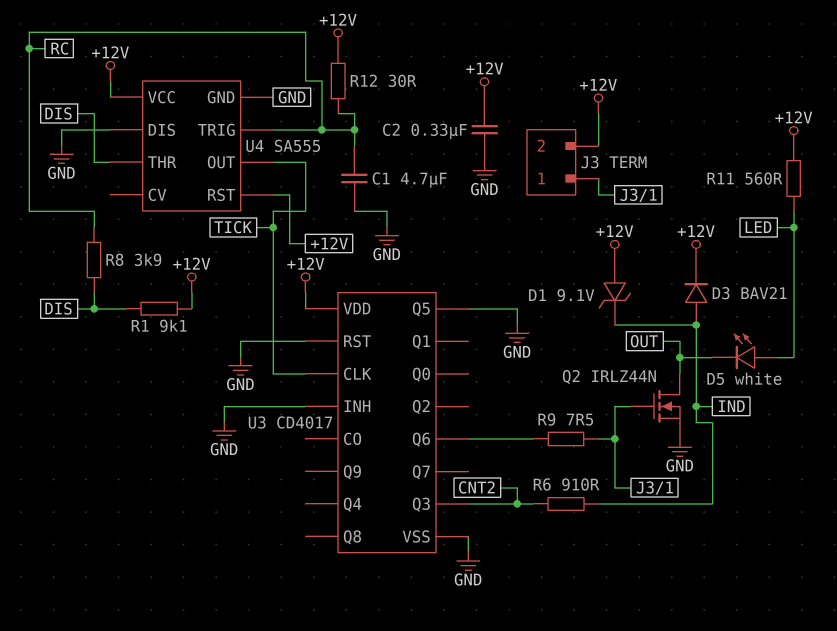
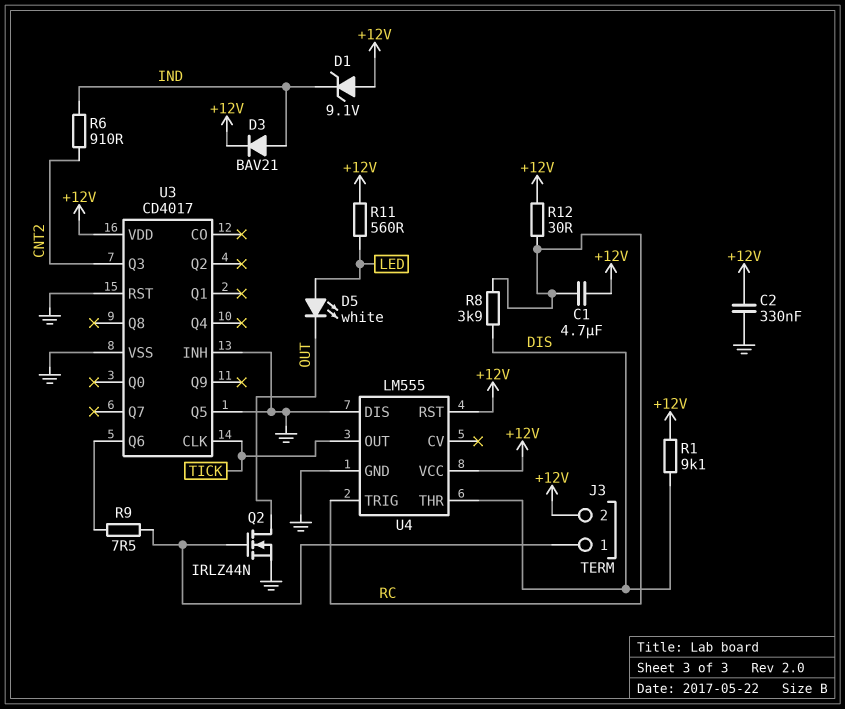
C1: 4.7uF (GND, RC) -> 4.7uF (+12V, RC)
U4: SA555 -> LM555

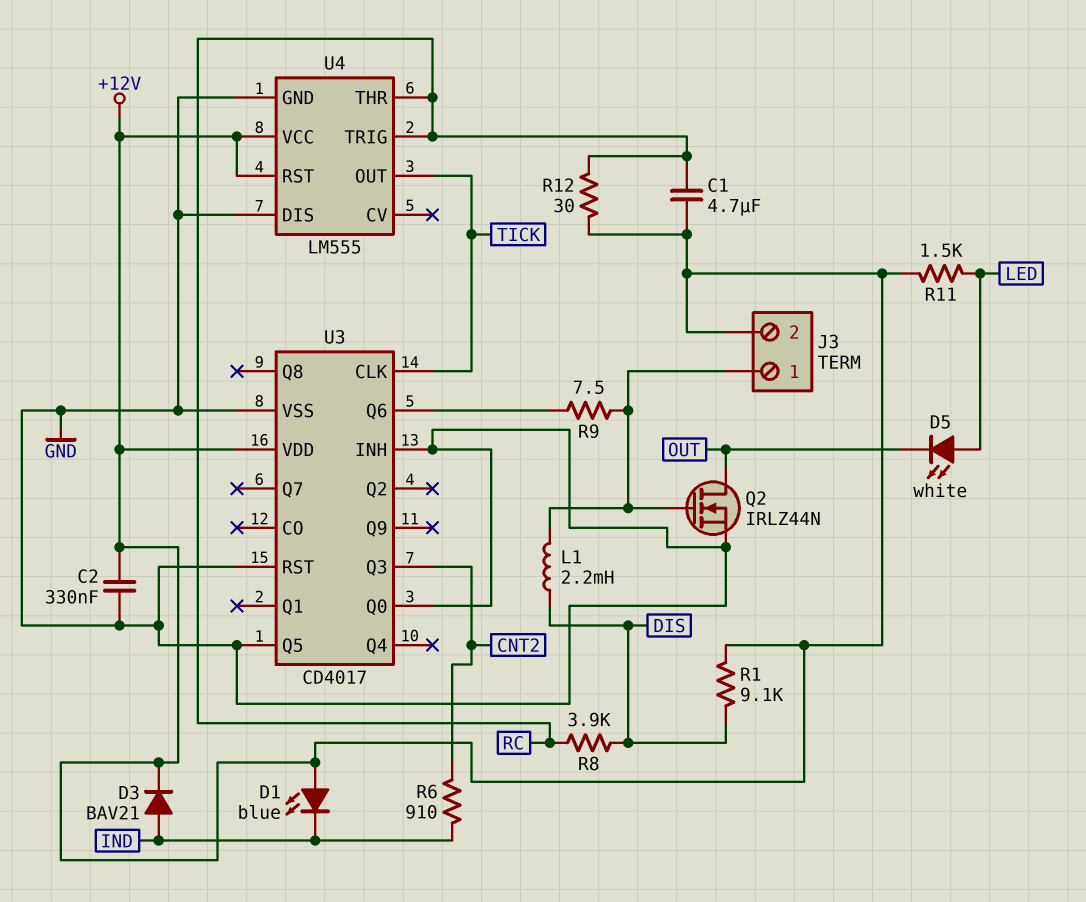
D1: zener 9.1V (A +12V, K IND) -> LED blue (A +12V, K IND)
L1: none -> 2.2mH (DIS, J3/1)
R11: 560 (+12V, LED) -> 1.5k (+12V, LED)
U3 pin Q0: none -> GND
U4 pin THR: DIS -> RC

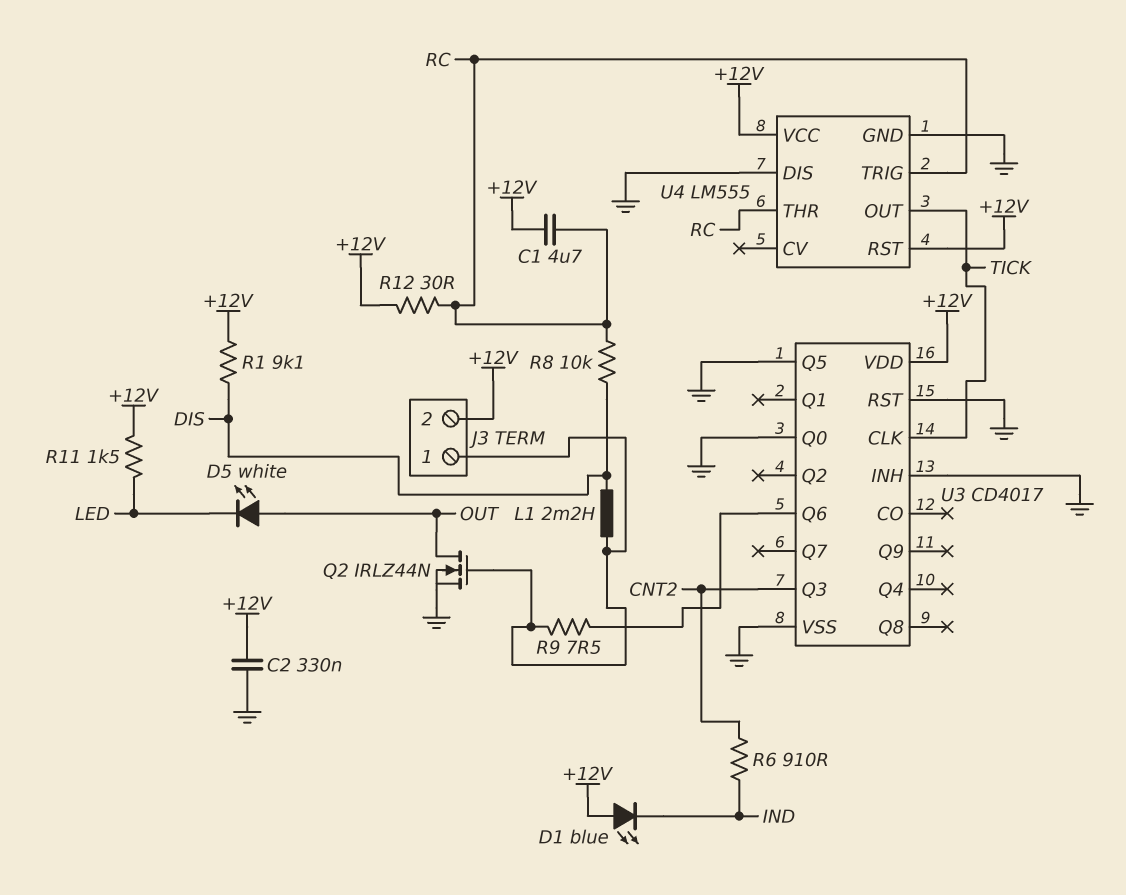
D3: diode BAV21 (A IND, K +12V) -> none
D5: LED white (A LED, K OUT) -> LED white (A OUT, K LED)
R8: 3.9k (DIS, RC) -> 10k (DIS, RC)

